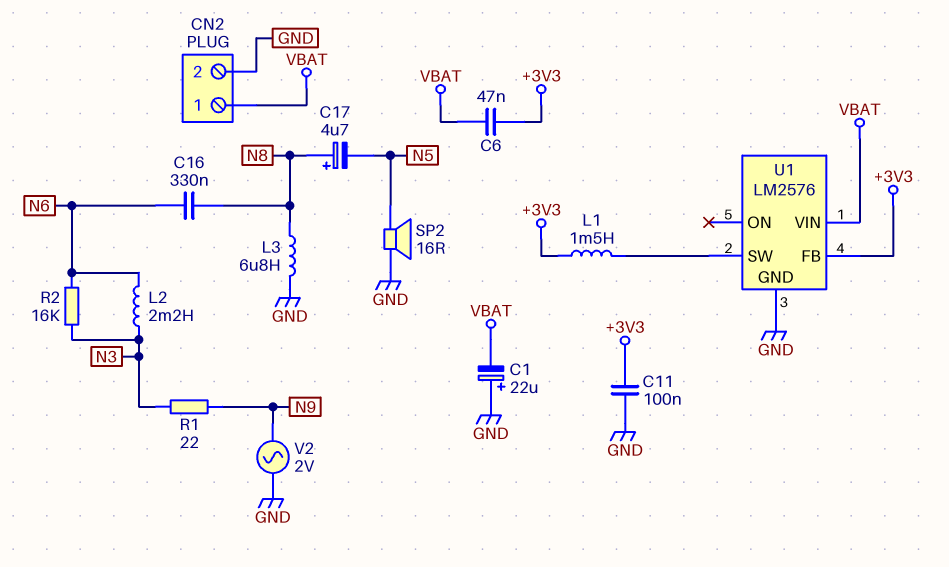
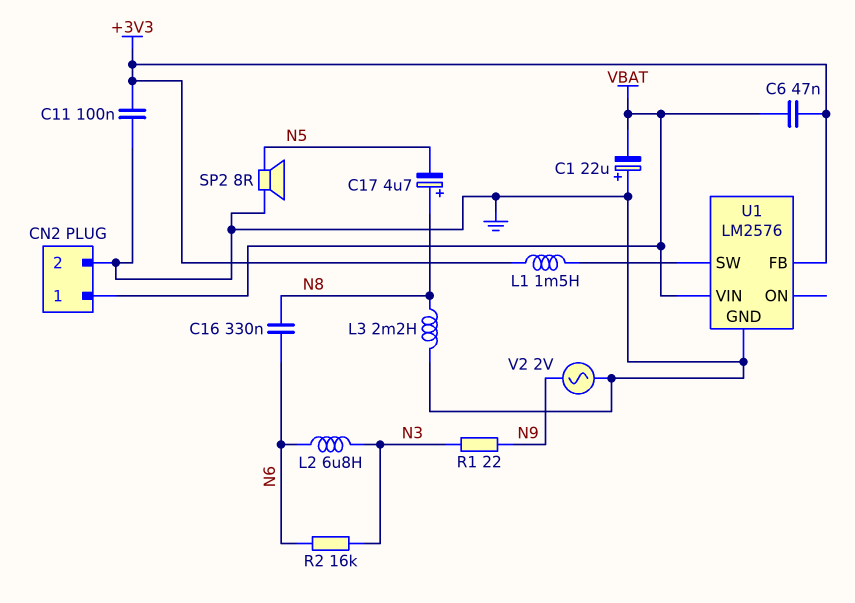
L2: 2.2mH (N3, N6) -> 6.8uH (N3, N6)
L3: 6.8uH (GND, N8) -> 2.2mH (GND, N8)
SP2: speaker 16R (GND, N5) -> speaker 8R (GND, N5)

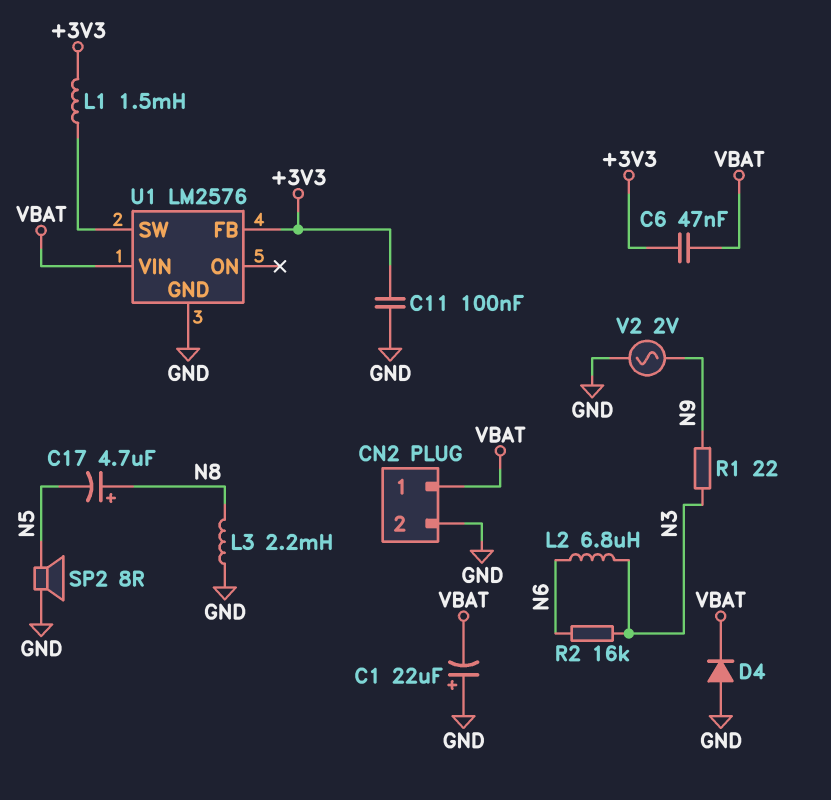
C16: 330nF (N6, N8) -> none
D4: none -> diode (A GND, K VBAT)

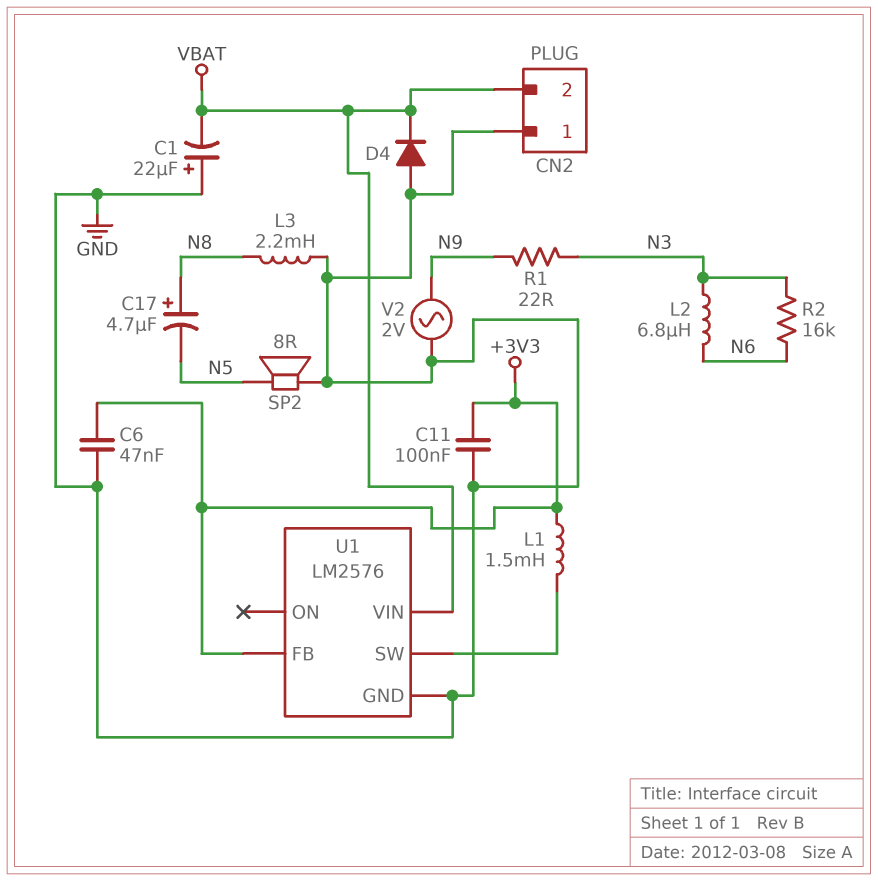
C6: 47nF (+3V3, VBAT) -> 47nF (+3V3, GND)
CN2 pin 1: VBAT -> GND
CN2 pin 2: GND -> VBAT

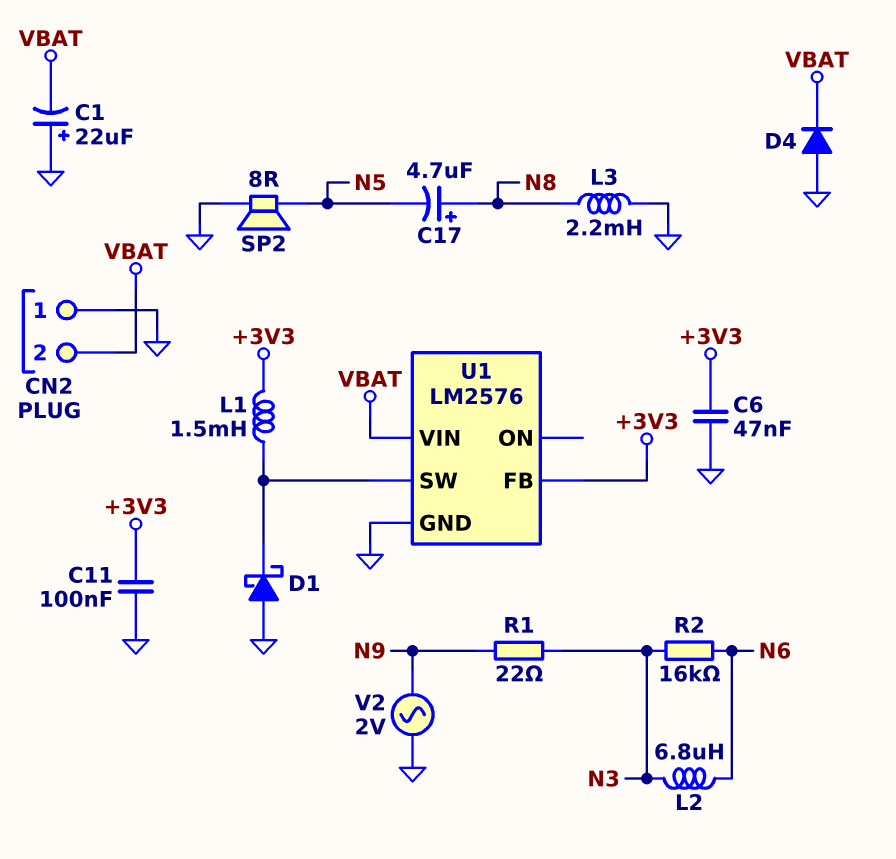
D1: none -> schottky (A GND, K U1/SW)

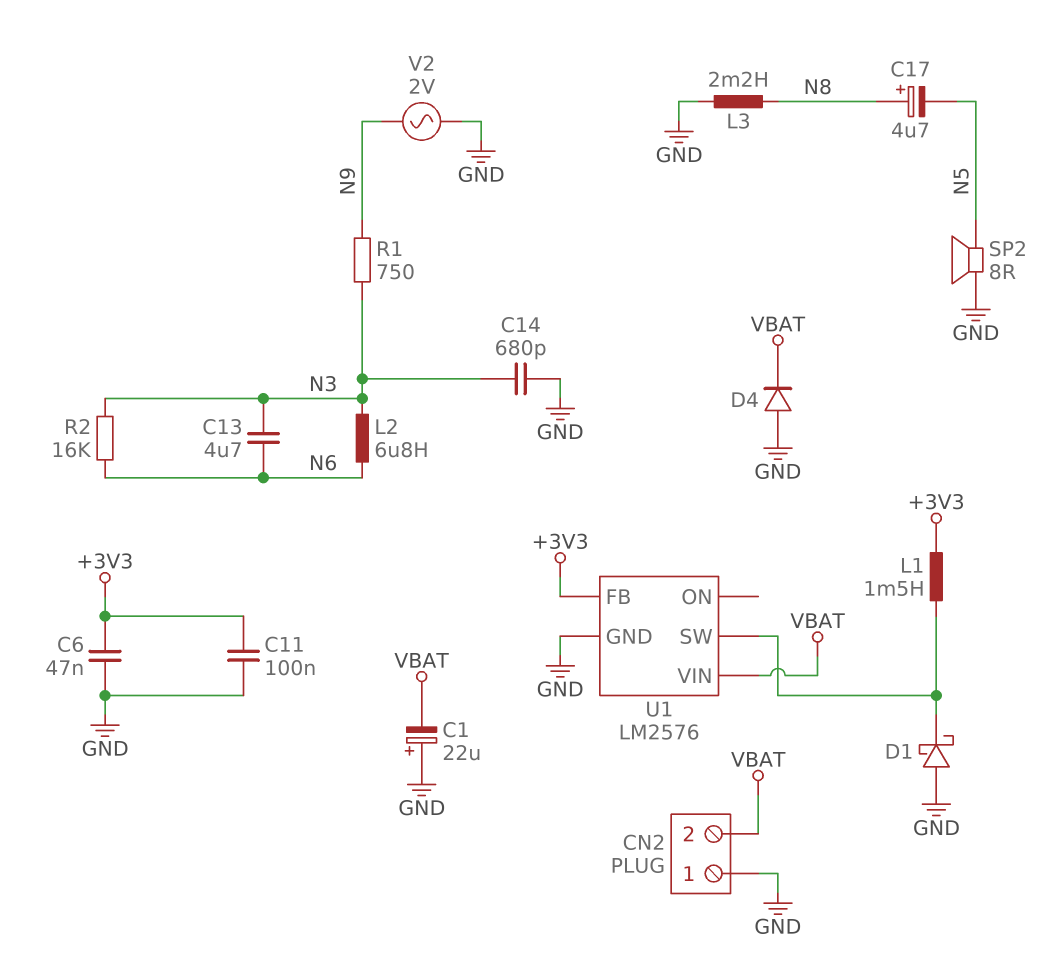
C13: none -> 4.7uF (N3, N6)
C14: none -> 680pF (GND, N3)
R1: 22 (N3, N9) -> 750 (N3, N9)

